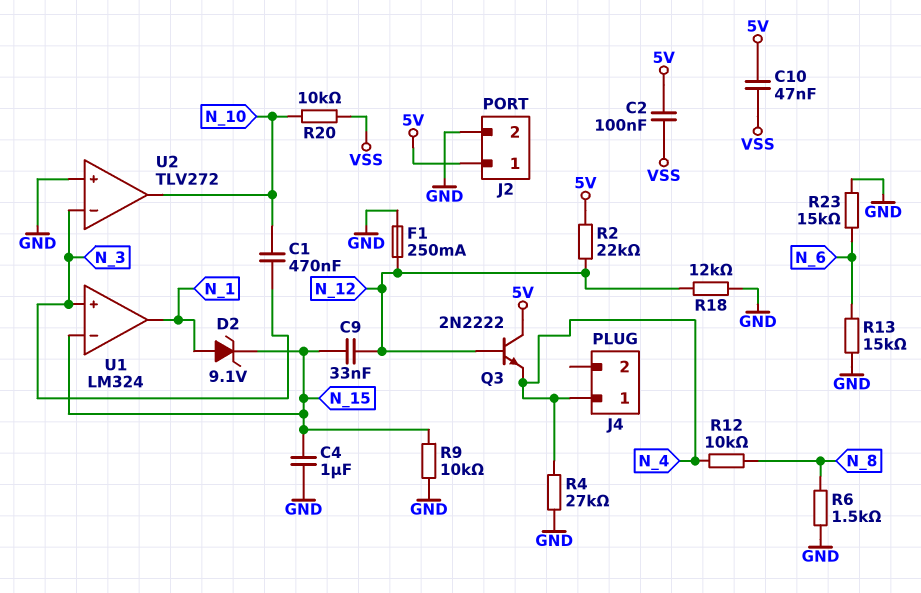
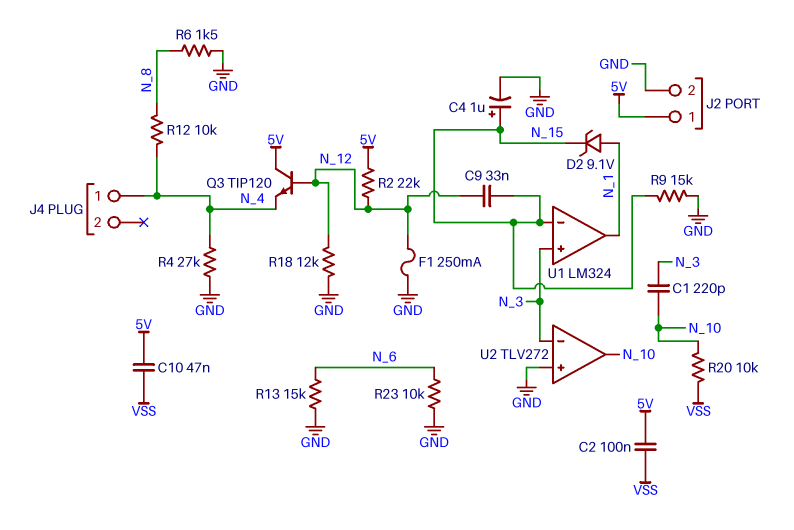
C1: 470nF (N_3, N_10) -> 220pF (N_3, N_10)
C4: 1uF (GND, N_15) -> 1uF (plus N_15, minus GND)
Q3: NPN 2N2222 (B N_12, C 5V, E N_4) -> NPN TIP120 (B N_12, C 5V, E N_4)
R9: 10k (GND, N_15) -> 15k (GND, N_15)
R23: 15k (GND, N_6) -> 10k (GND, N_6)

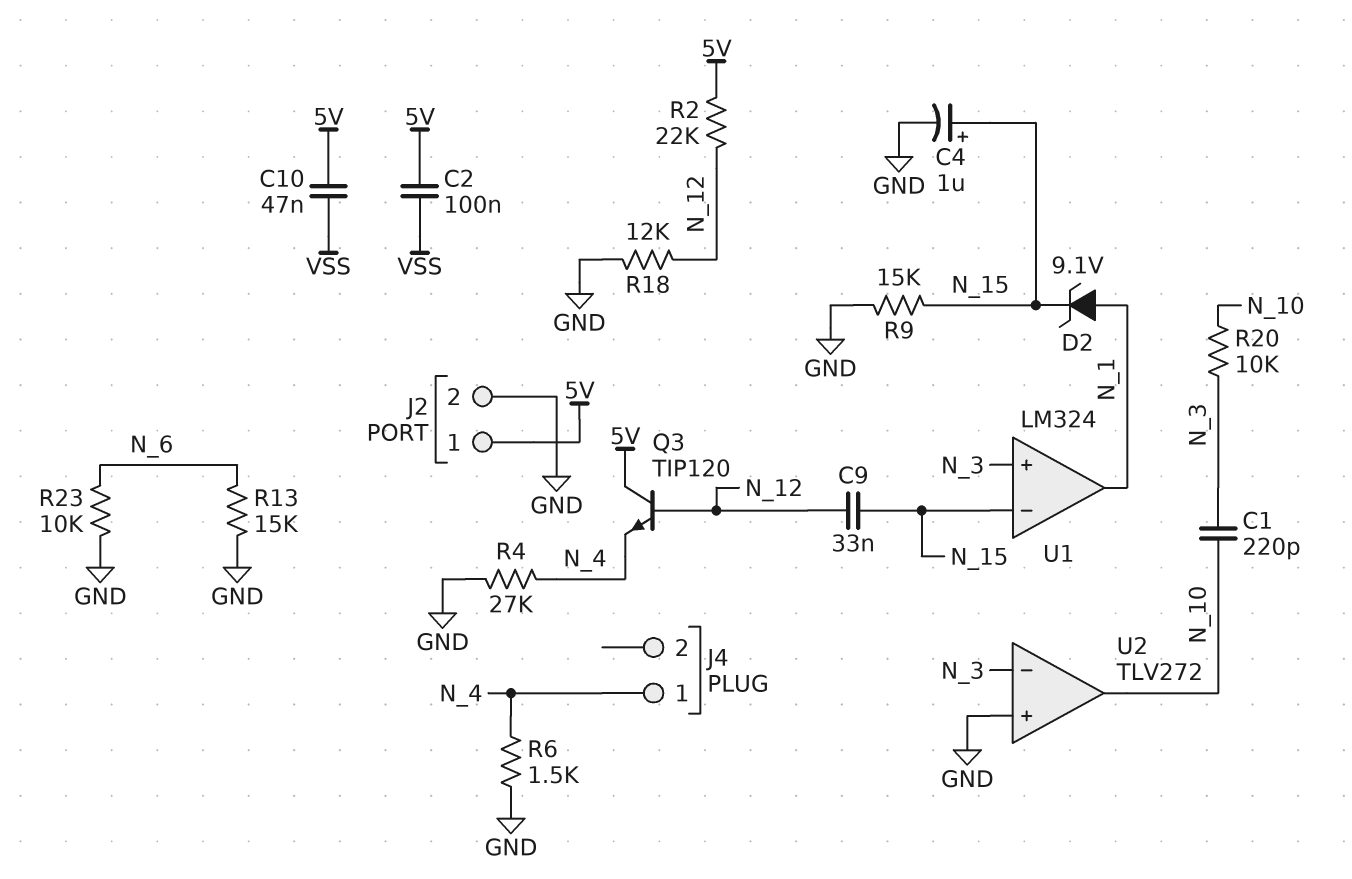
F1: 250mA (GND, N_12) -> none
R6: 1.5k (GND, N_8) -> 1.5k (GND, N_4)
R12: 10k (N_4, N_8) -> none
R20: 10k (N_10, VSS) -> 10k (N_3, N_10)

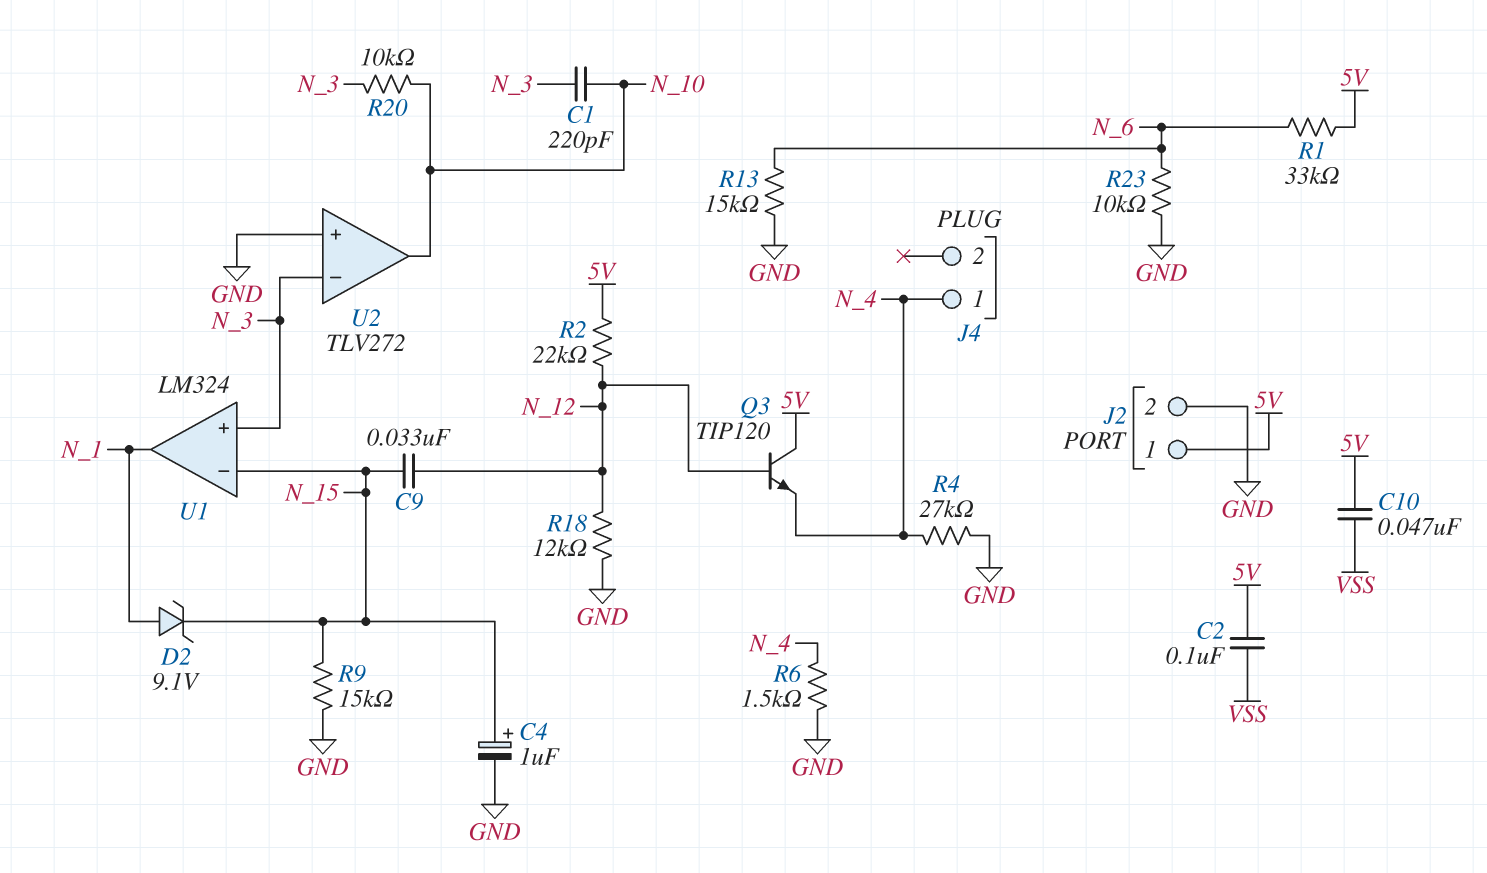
R1: none -> 33k (5V, N_6)

